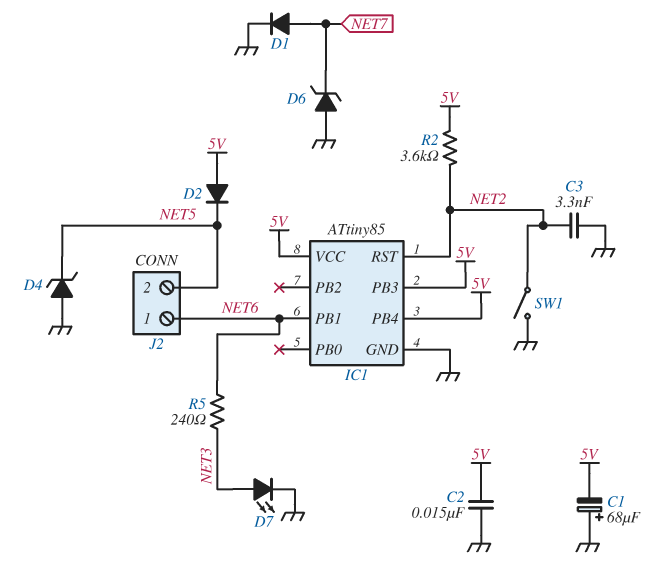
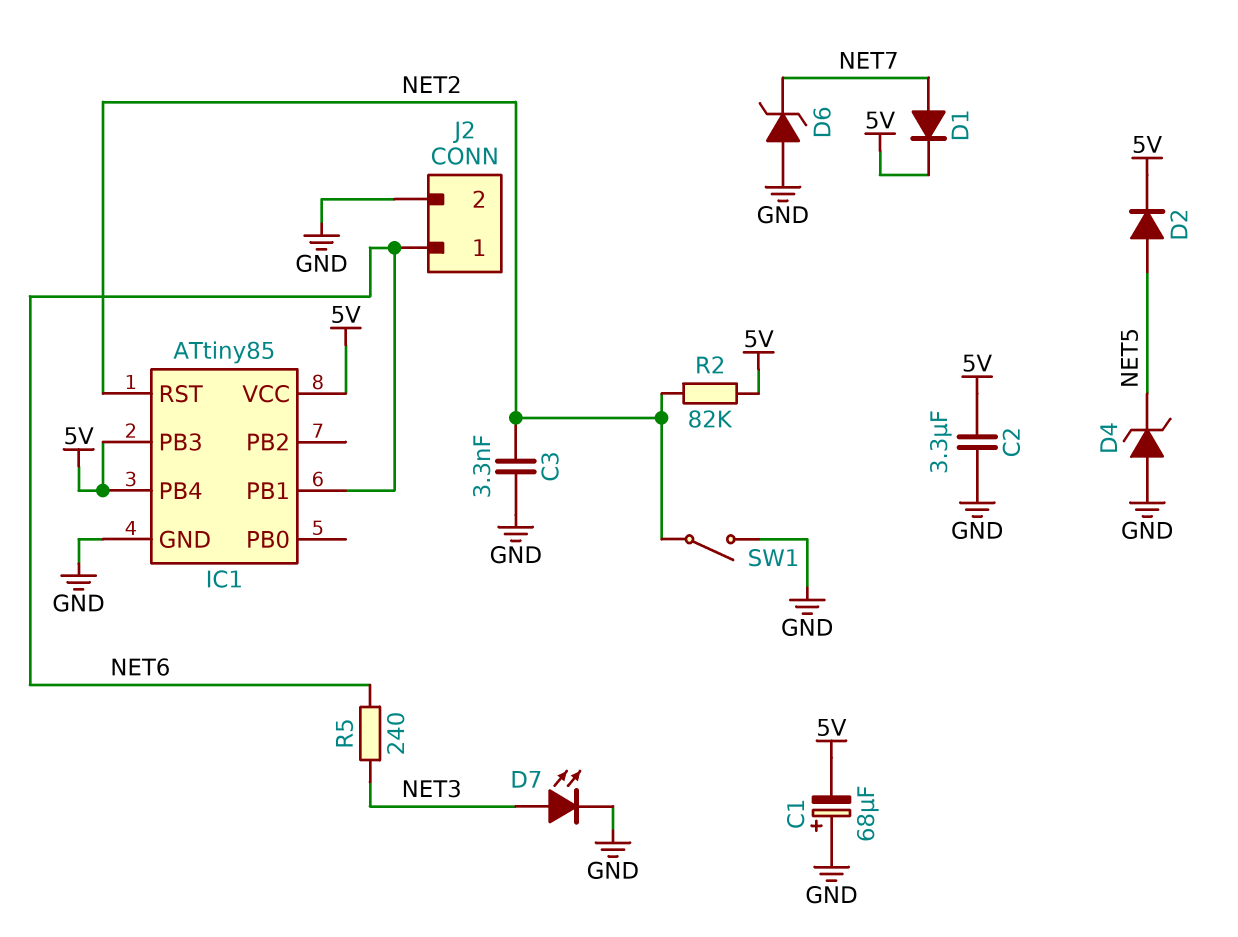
C2: 15nF (5V, GND) -> 3.3uF (5V, GND)
D1: diode (A NET7, K GND) -> diode (A NET7, K 5V)
D2: diode (A 5V, K NET5) -> diode (A NET5, K 5V)
J2 pin 2: NET5 -> GND
R2: 3.6k (5V, NET2) -> 82k (5V, NET2)

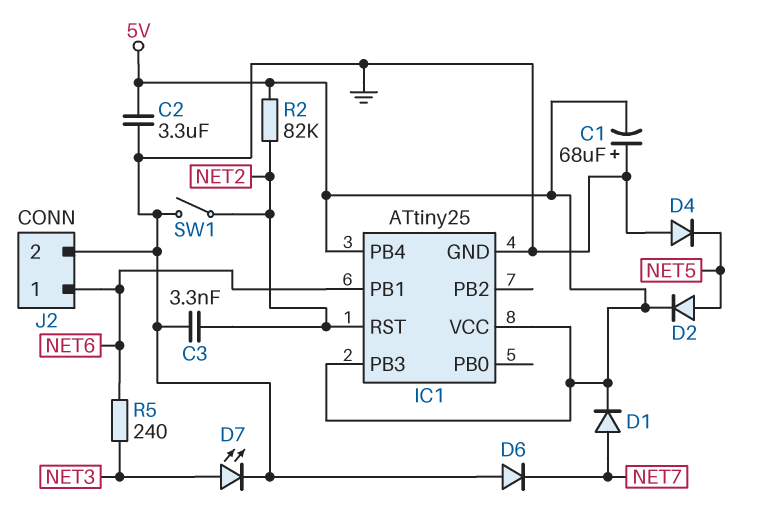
D4: zener (A GND, K NET5) -> diode (A GND, K NET5)
D6: zener (A GND, K NET7) -> diode (A GND, K NET7)
IC1: ATtiny85 -> ATtiny25

